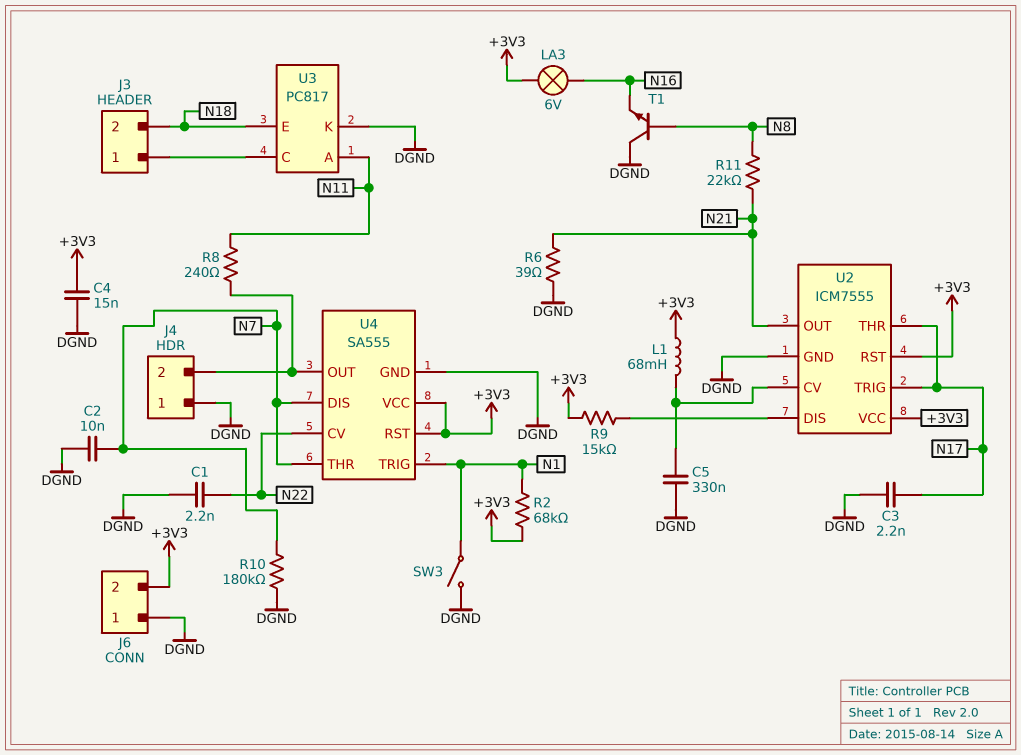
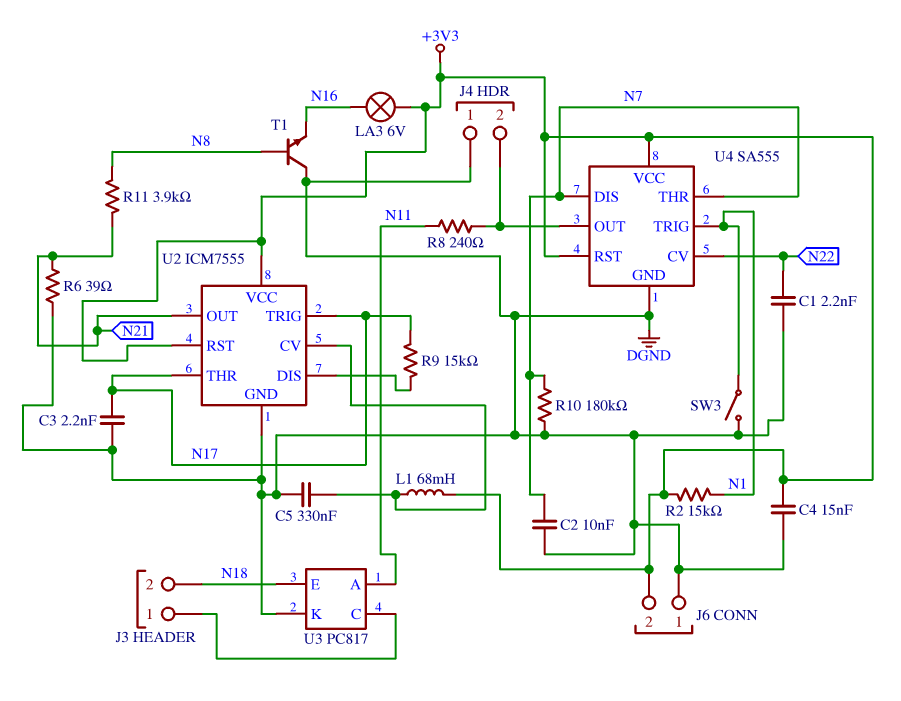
R2: 68k (+3V3, N1) -> 15k (+3V3, N1)
R9: 15k (+3V3, U2/DIS) -> 15k (N17, U2/DIS)
R11: 22k (N8, N21) -> 3.9k (N8, N21)

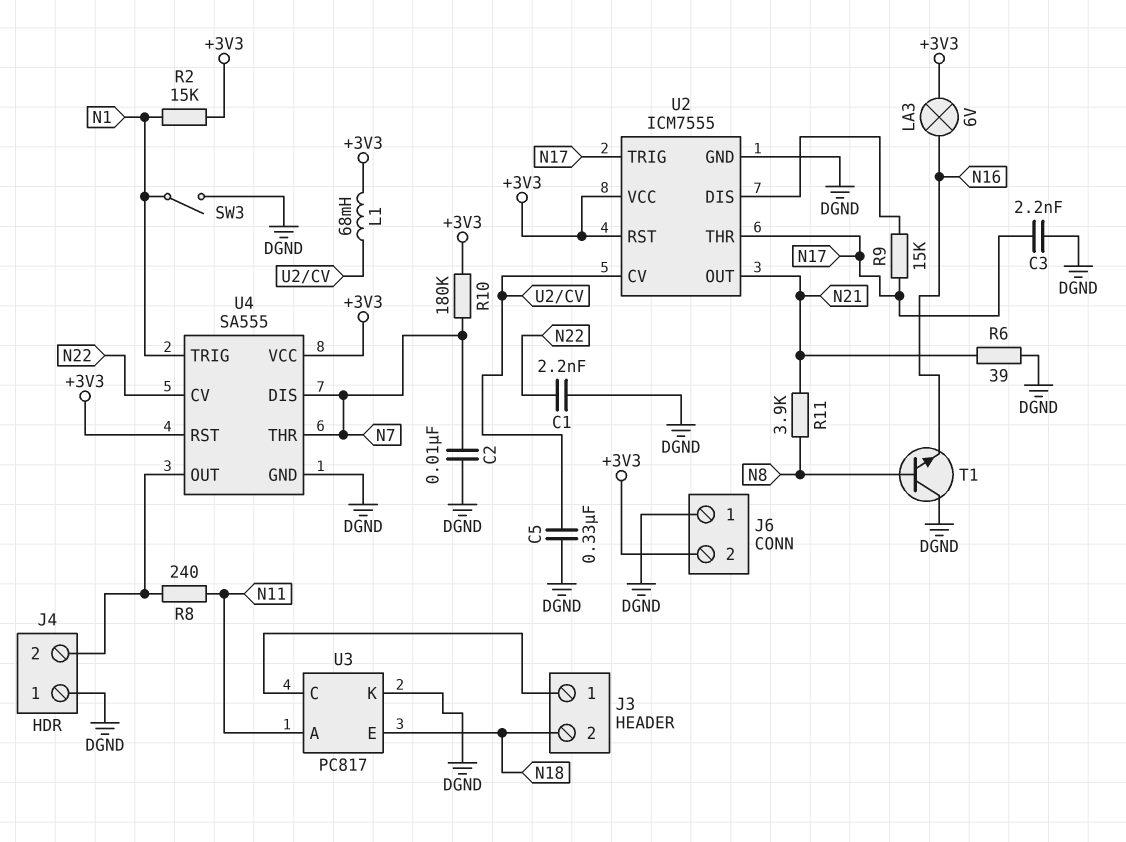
C4: 15nF (+3V3, DGND) -> none
R10: 180k (DGND, N7) -> 180k (+3V3, N7)

